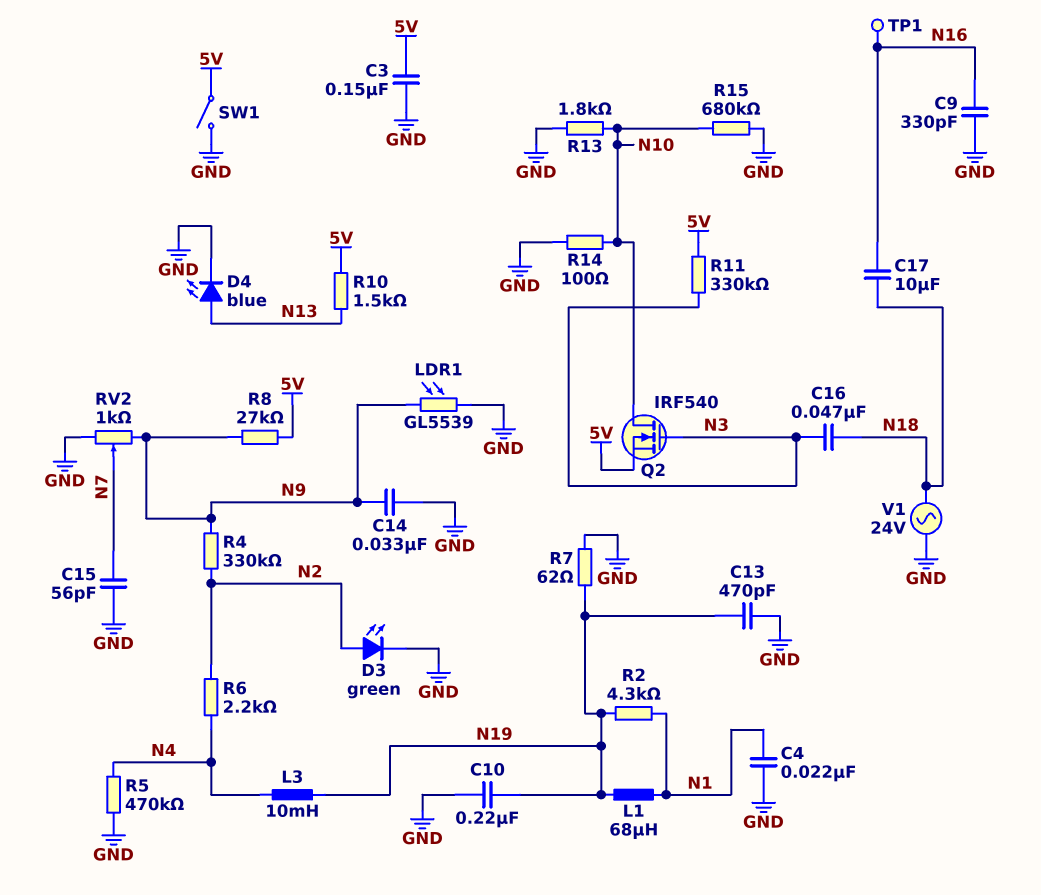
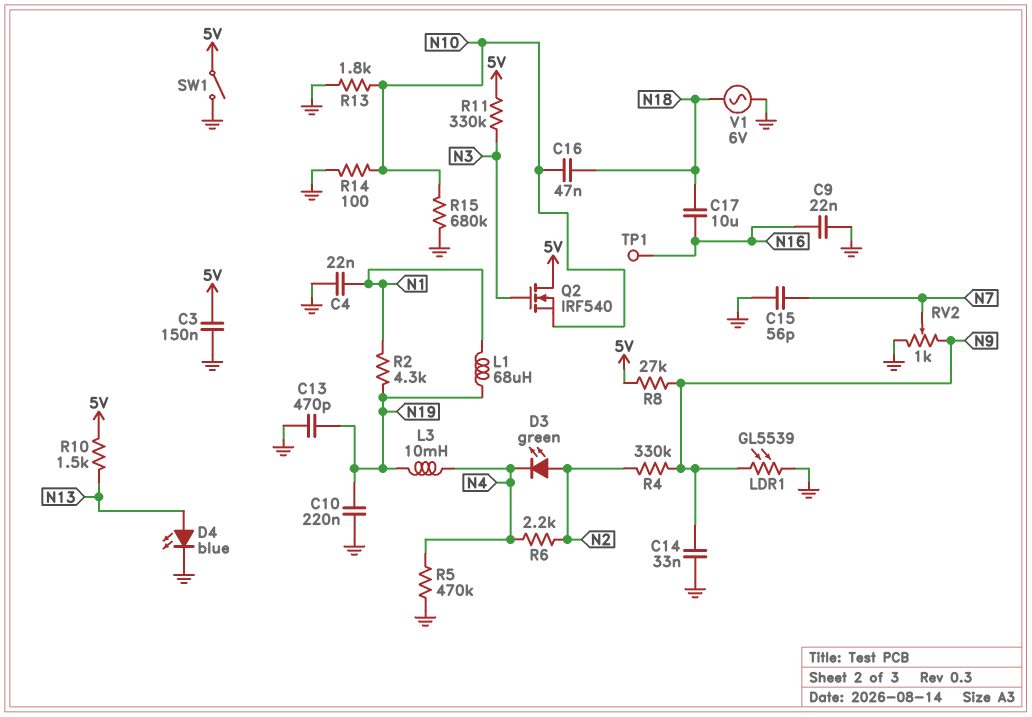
C9: 330pF (GND, N16) -> 22nF (GND, N16)
C16: 47nF (N3, N18) -> 47nF (N10, N18)
D3: LED green (A N2, K GND) -> LED green (A N2, K N4)
Q2: NMOS IRF540 (G N3, D N10, S 5V) -> NMOS IRF540 (G N3, D 5V, S N10)
R7: 62 (GND, N19) -> none
V1: AC 24V (GND, N18) -> AC 6V (GND, N18)

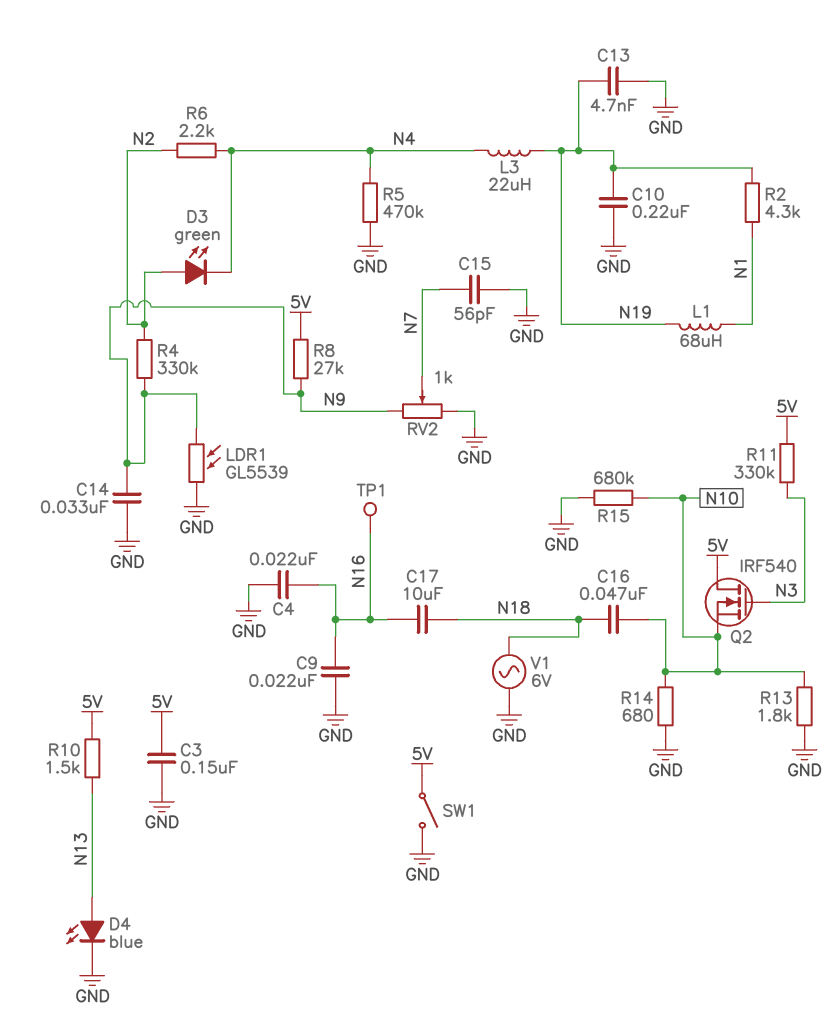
C4: 22nF (GND, N1) -> 22nF (GND, N16)
C13: 470pF (GND, N19) -> 4.7nF (GND, N19)
L3: 10mH (N4, N19) -> 22uH (N4, N19)
R14: 100 (GND, N10) -> 680 (GND, N10)

